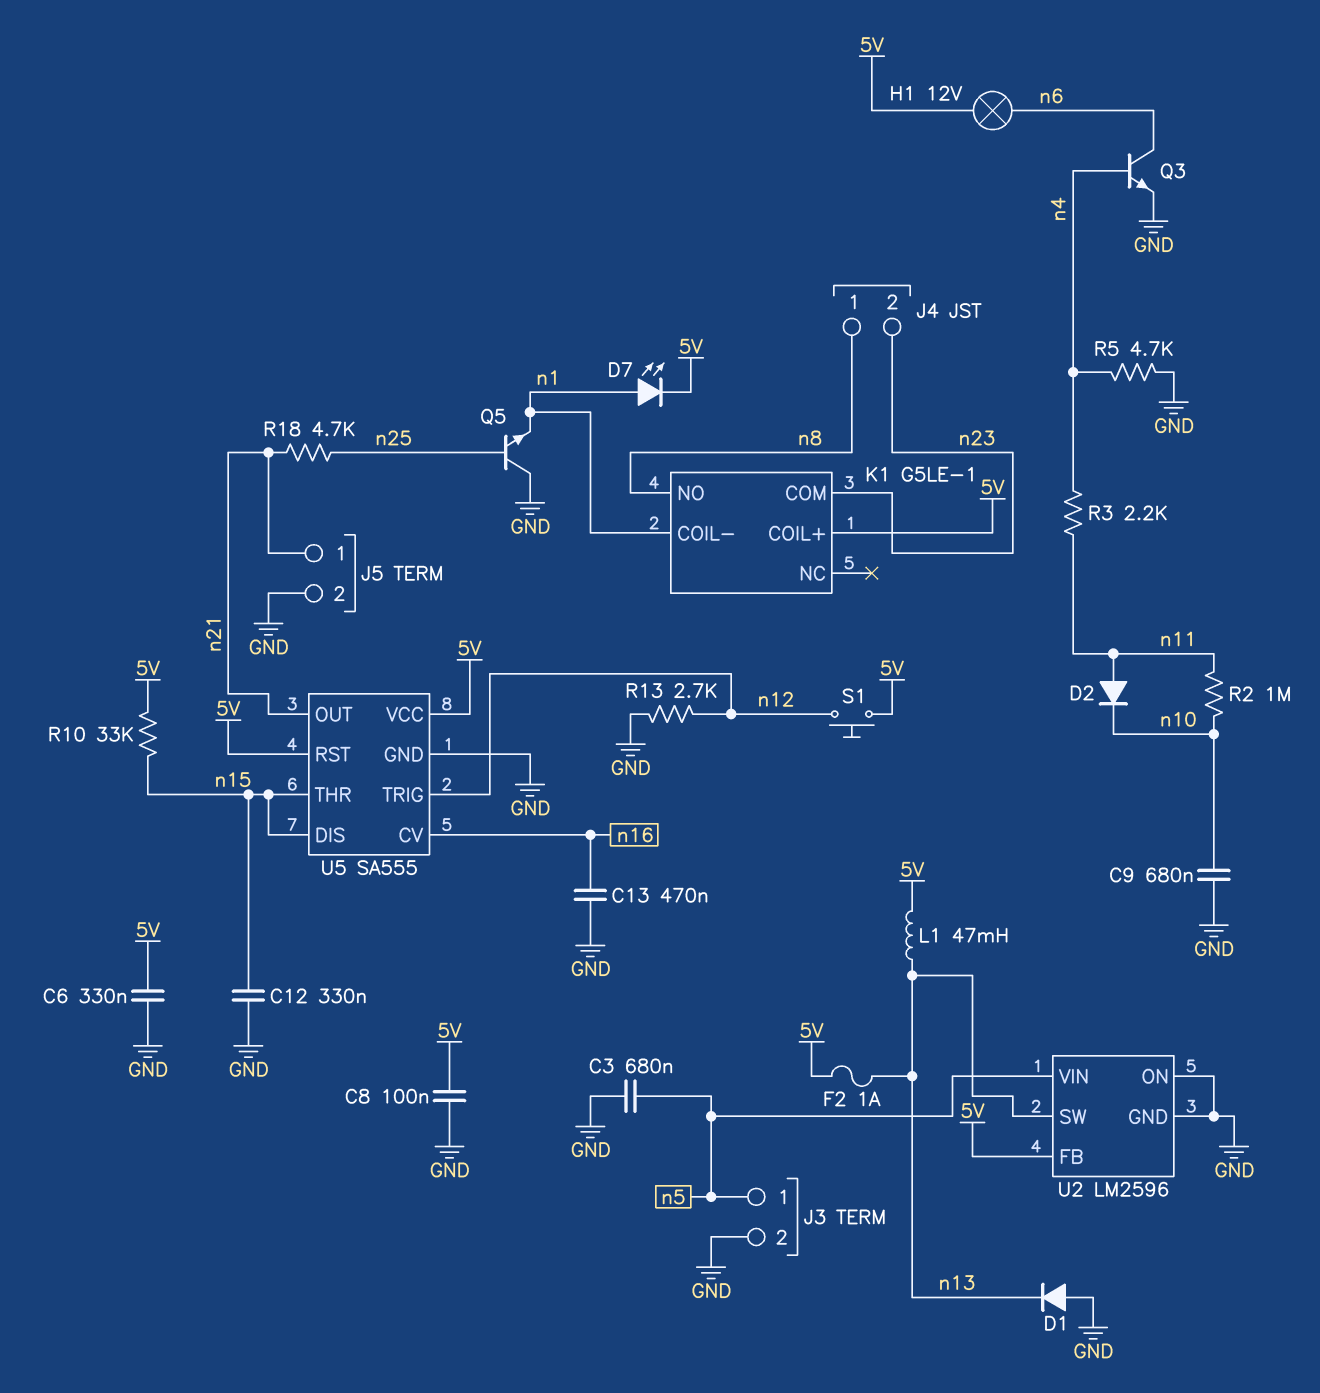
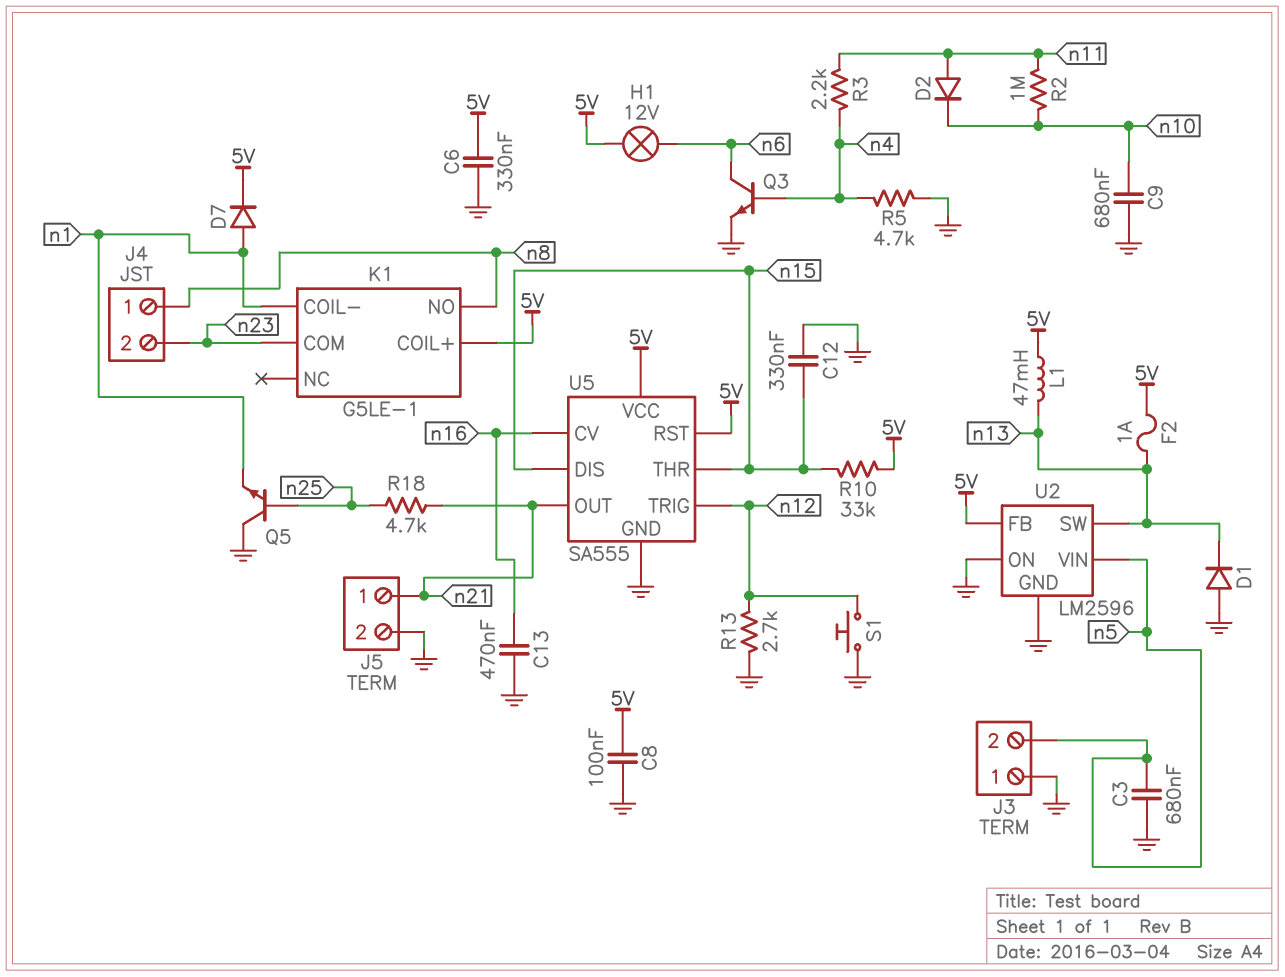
D7: LED (A n1, K 5V) -> diode (A n1, K 5V)
J3 pin 1: n5 -> GND
J3 pin 2: GND -> n5
S1: button (5V, n12) -> button (GND, n12)

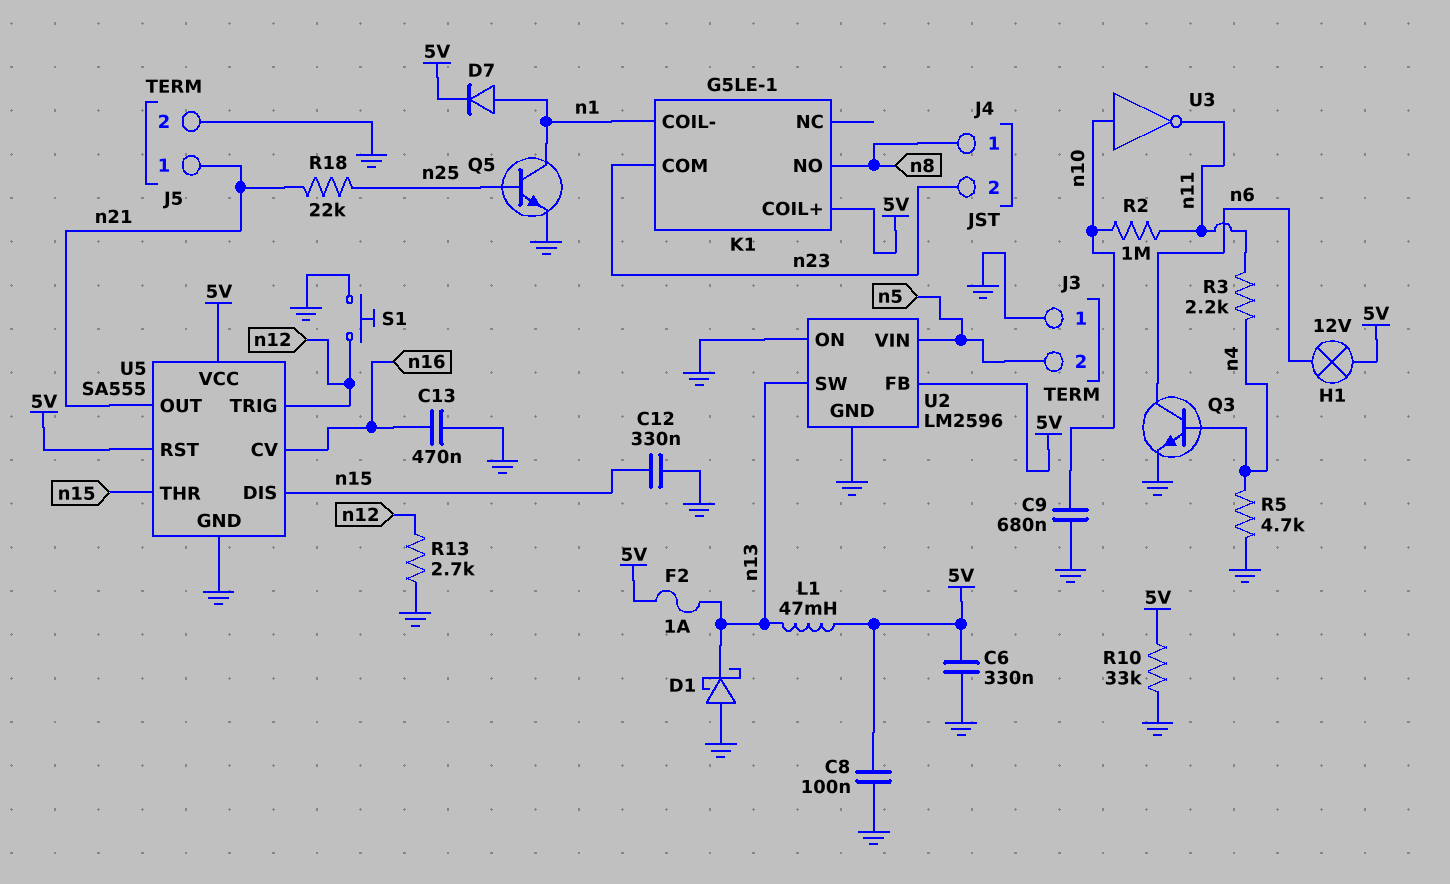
C3: 680nF (GND, n5) -> none
D1: diode (A GND, K n13) -> schottky (A GND, K n13)
D2: diode (A n11, K n10) -> none
Q5: NPN (B n25, C GND, E n1) -> NPN (B n25, C n1, E GND)
R10: 33k (5V, n15) -> 33k (5V, GND)
R18: 4.7k (n21, n25) -> 22k (n21, n25)
U3: none -> NOT (in n10, out n11)

